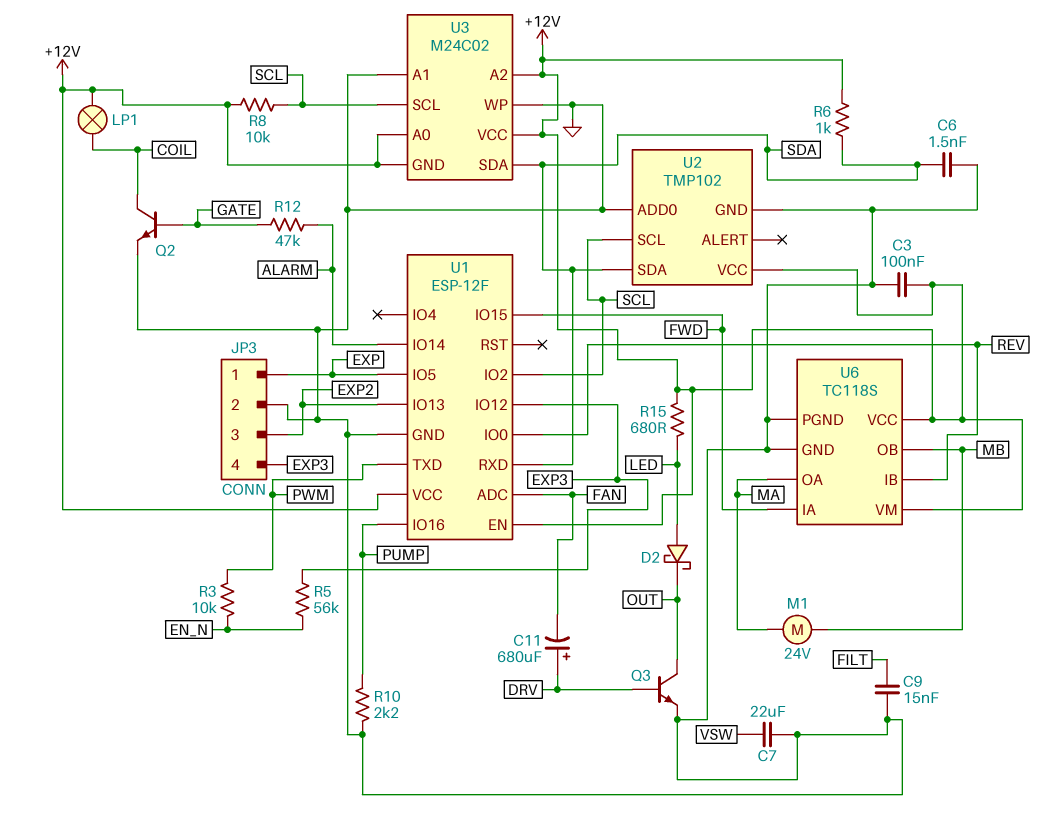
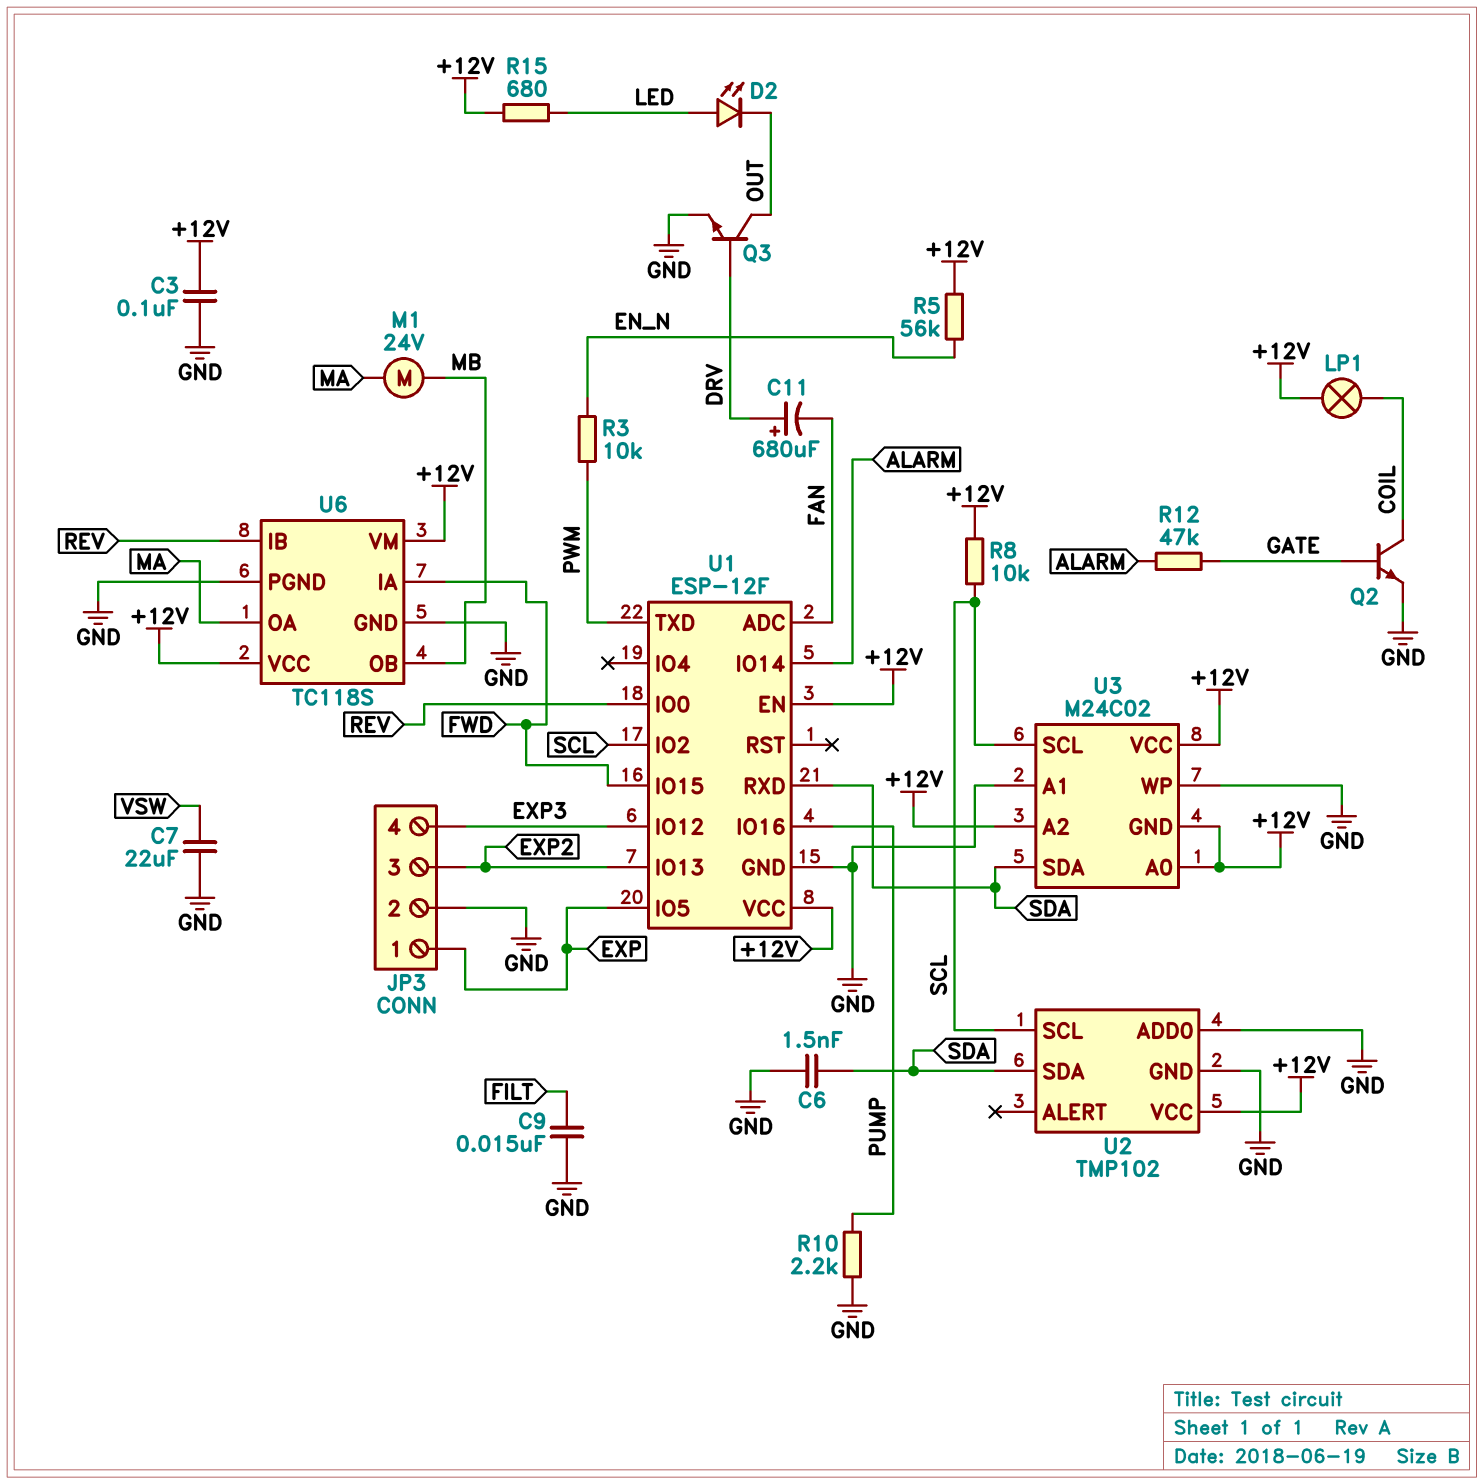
D2: schottky (A LED, K OUT) -> LED (A LED, K OUT)
R5: 56k (EN_N, EXP3) -> 56k (+12V, EN_N)
R6: 1k (+12V, SDA) -> none

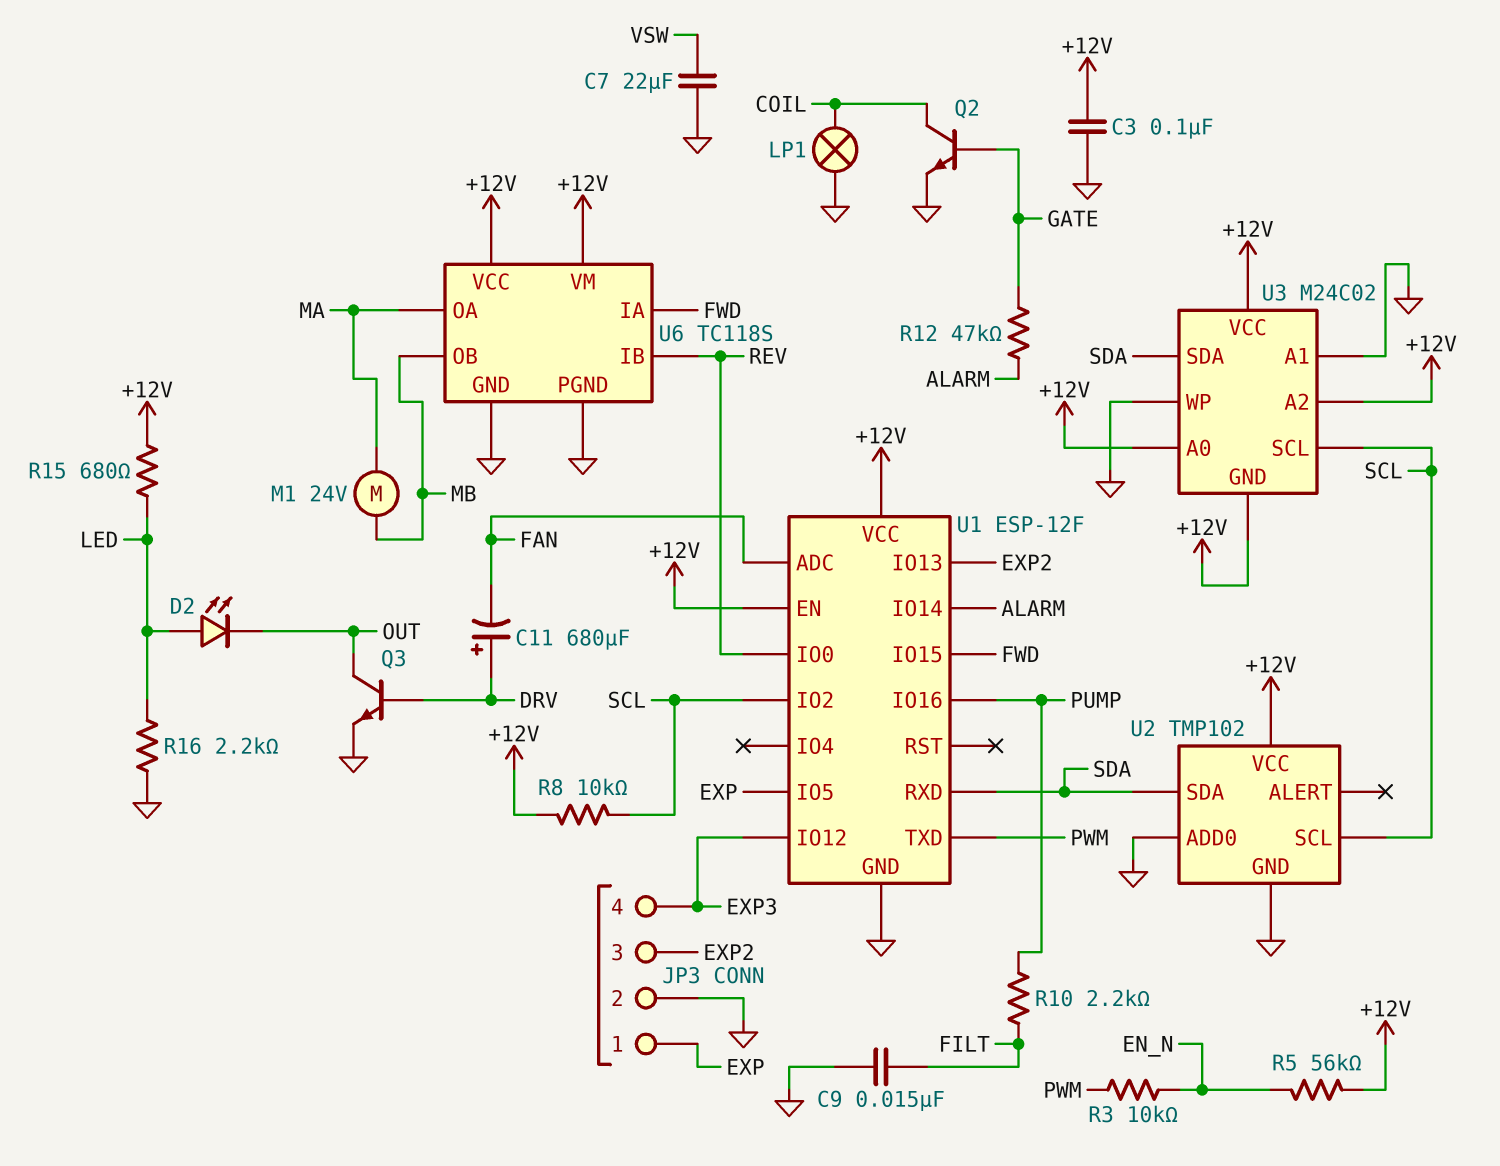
C6: 1.5nF (GND, SDA) -> none
LP1: lamp (+12V, COIL) -> lamp (COIL, GND)
R10: 2.2k (GND, PUMP) -> 2.2k (FILT, PUMP)
R16: none -> 2.2k (GND, LED)

